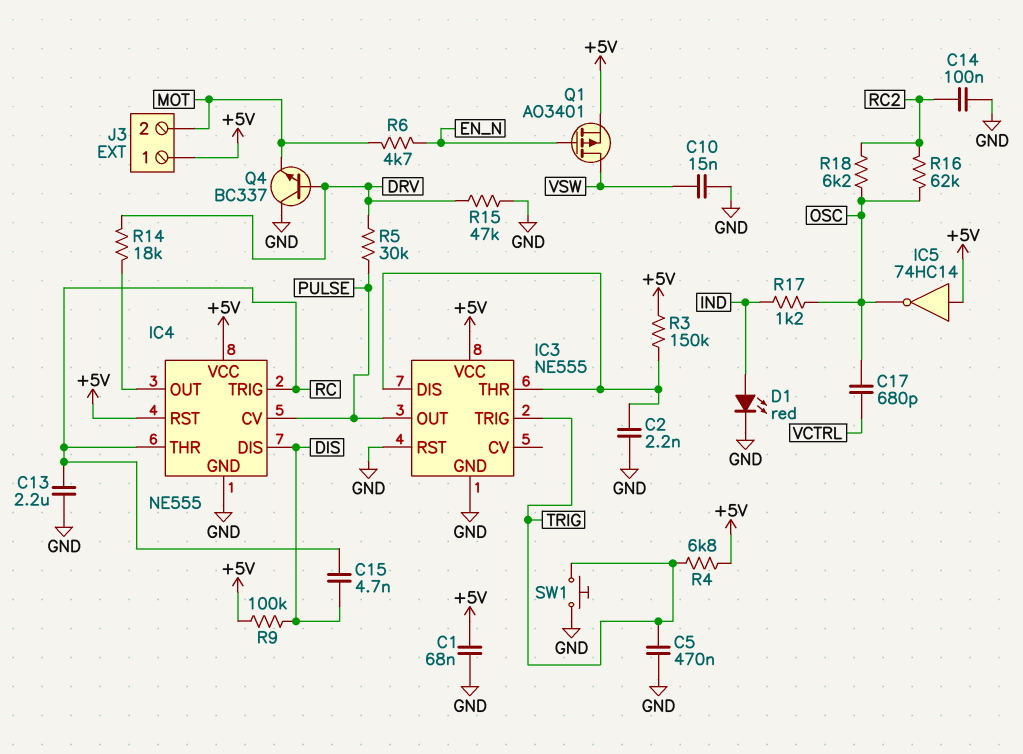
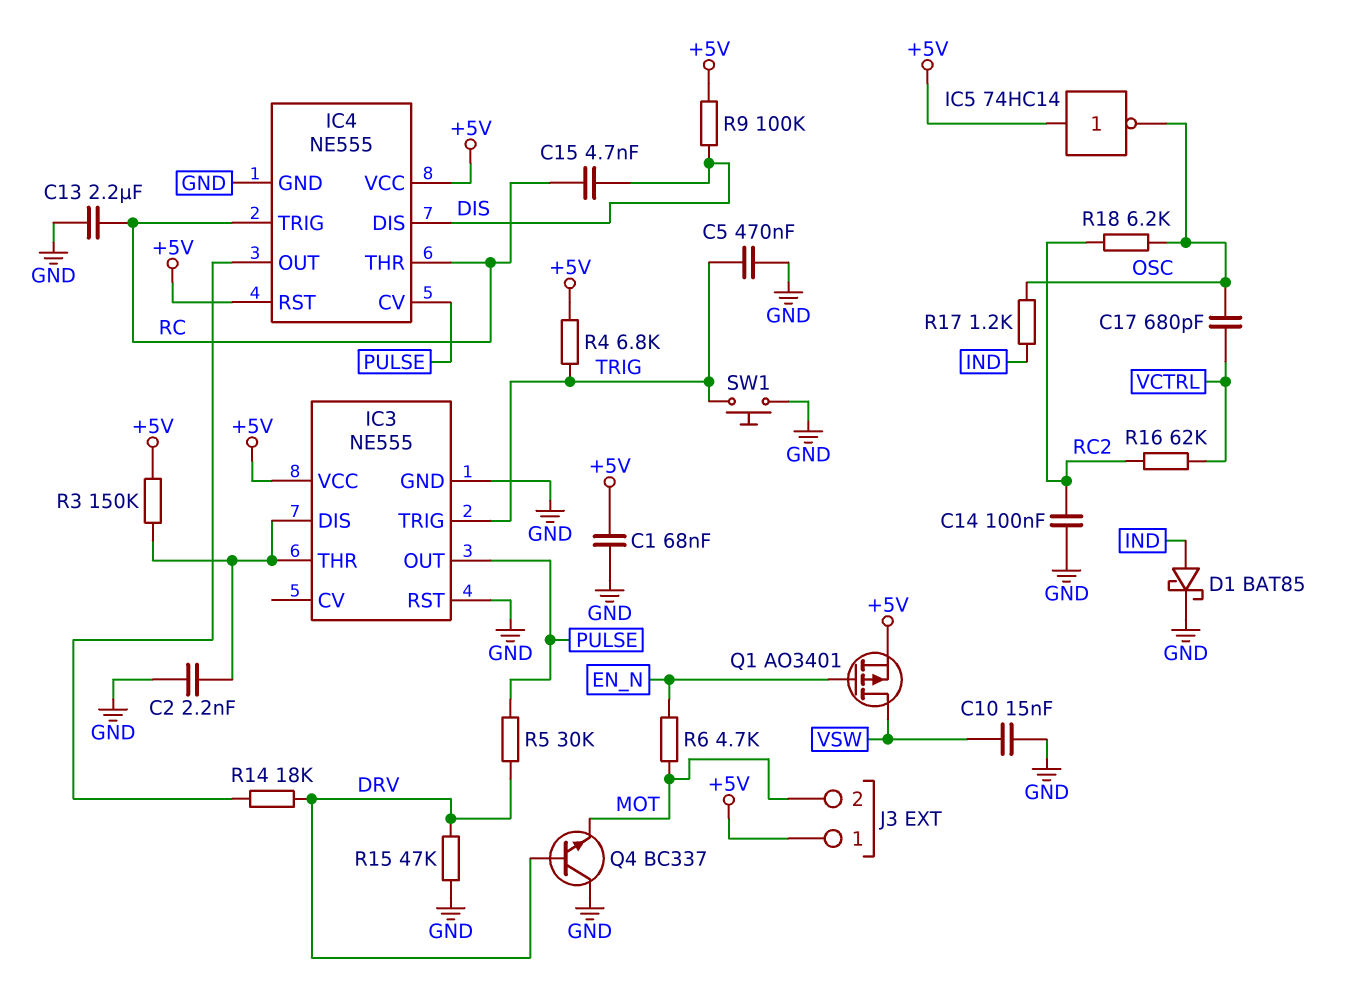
D1: LED red (A IND, K GND) -> schottky BAT85 (A IND, K GND)
R16: 62k (OSC, RC2) -> 62k (RC2, VCTRL)

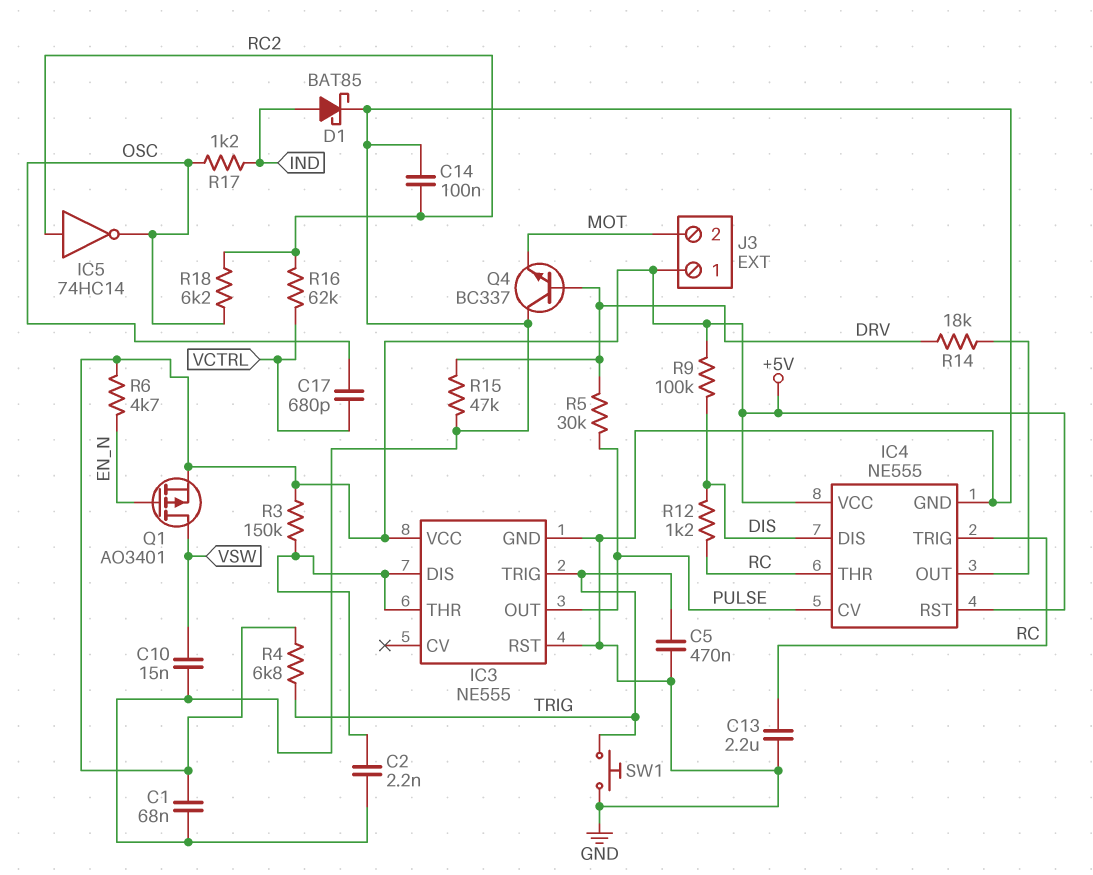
C15: 4.7nF (DIS, RC) -> none
IC5: NOT 74HC14 (in +5V, out OSC) -> NOT 74HC14 (in RC2, out OSC)
R6: 4.7k (EN_N, MOT) -> 4.7k (+5V, EN_N)
R12: none -> 1.2k (DIS, RC)

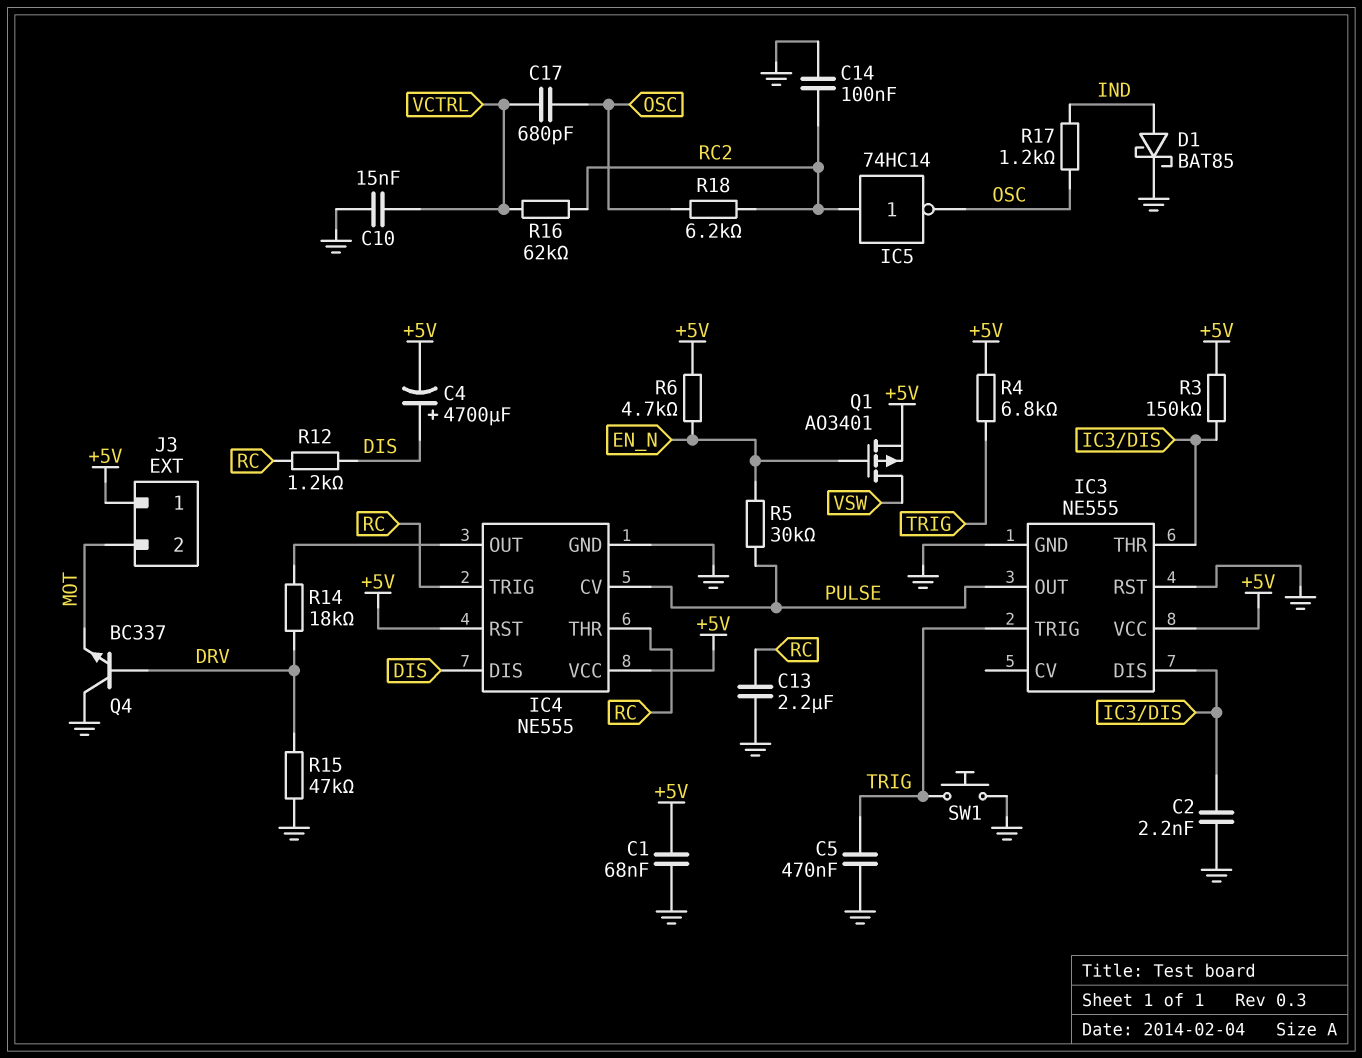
C4: none -> 4700uF (plus DIS, minus +5V)
C10: 15nF (GND, VSW) -> 15nF (GND, VCTRL)
R5: 30k (DRV, PULSE) -> 30k (EN_N, PULSE)
R9: 100k (+5V, DIS) -> none

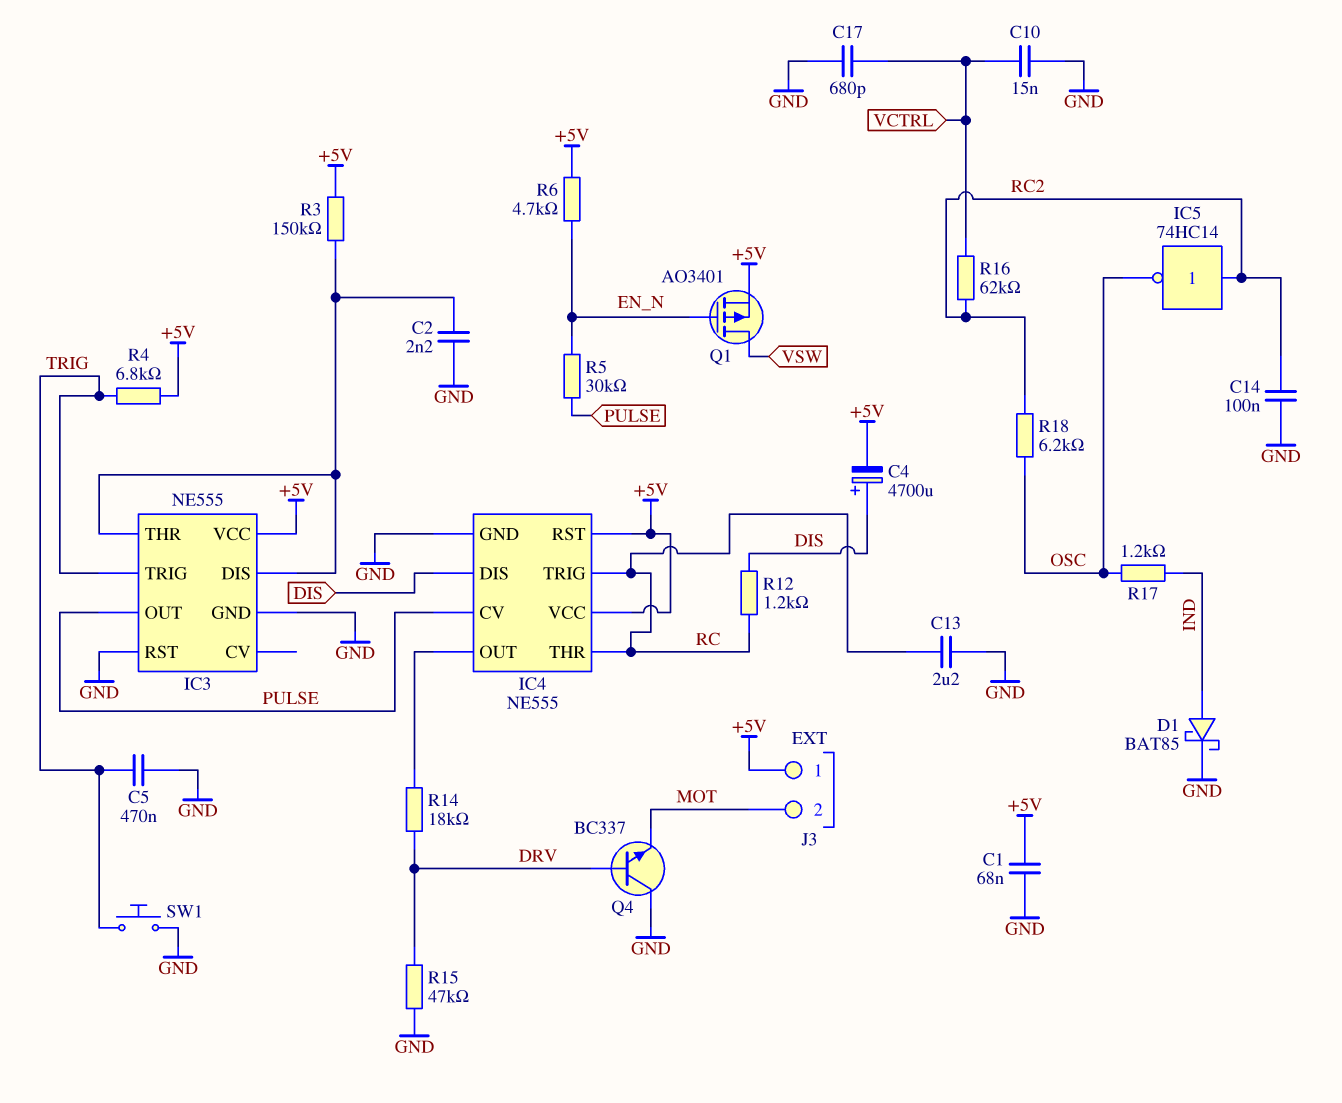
C17: 680pF (OSC, VCTRL) -> 680pF (GND, VCTRL)

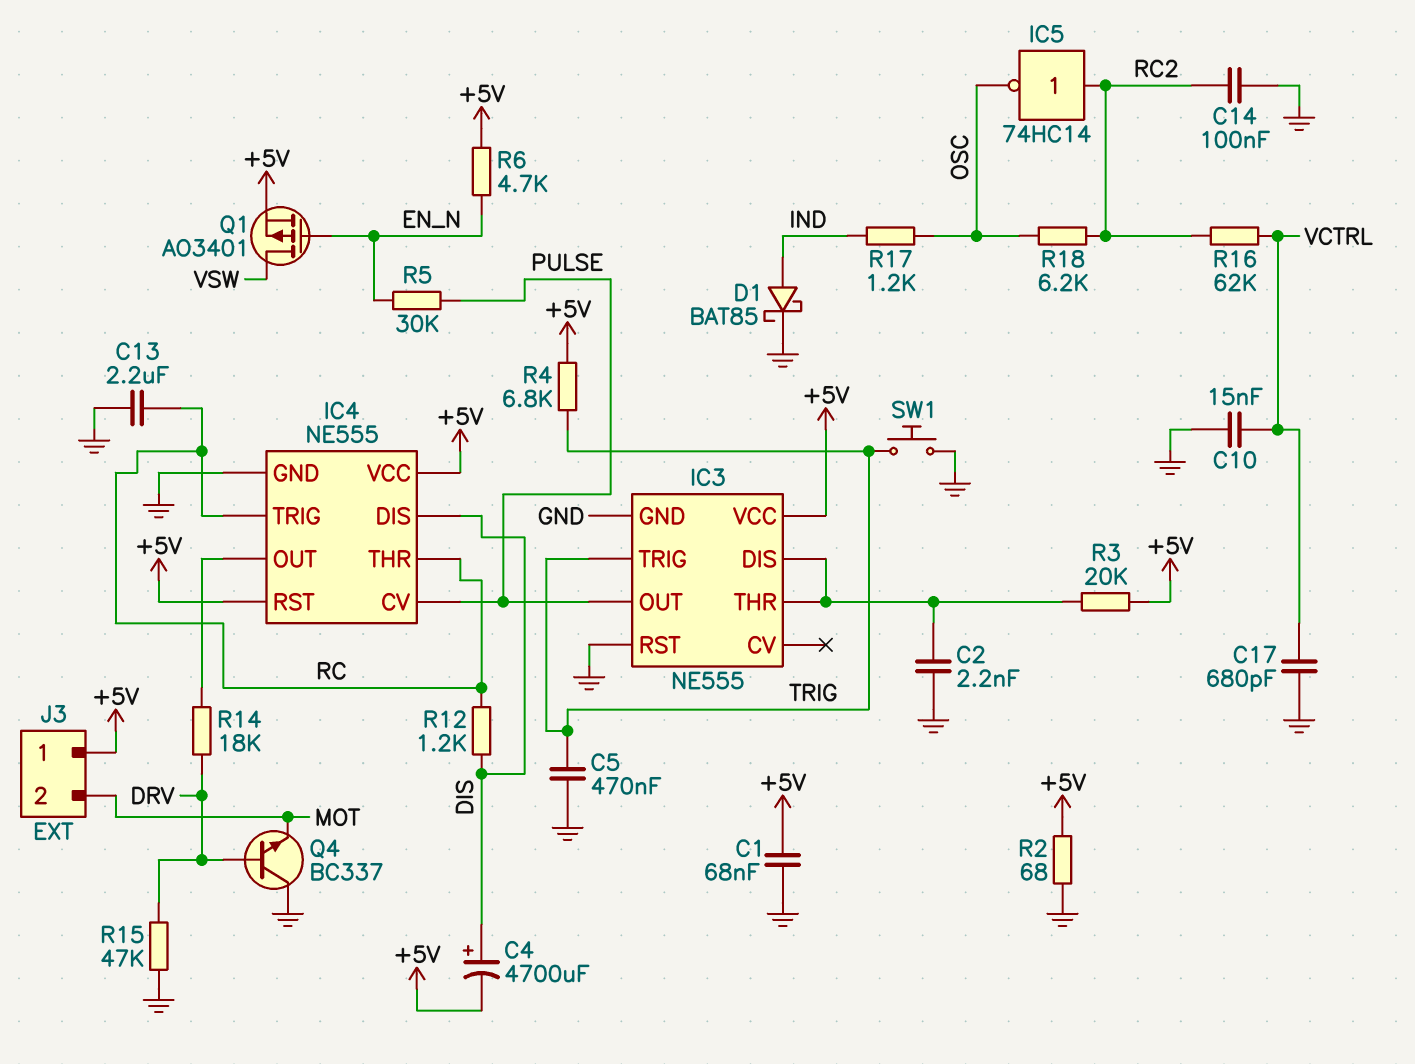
R2: none -> 68 (+5V, GND)
R3: 150k (+5V, IC3/DIS) -> 20k (+5V, IC3/DIS)

